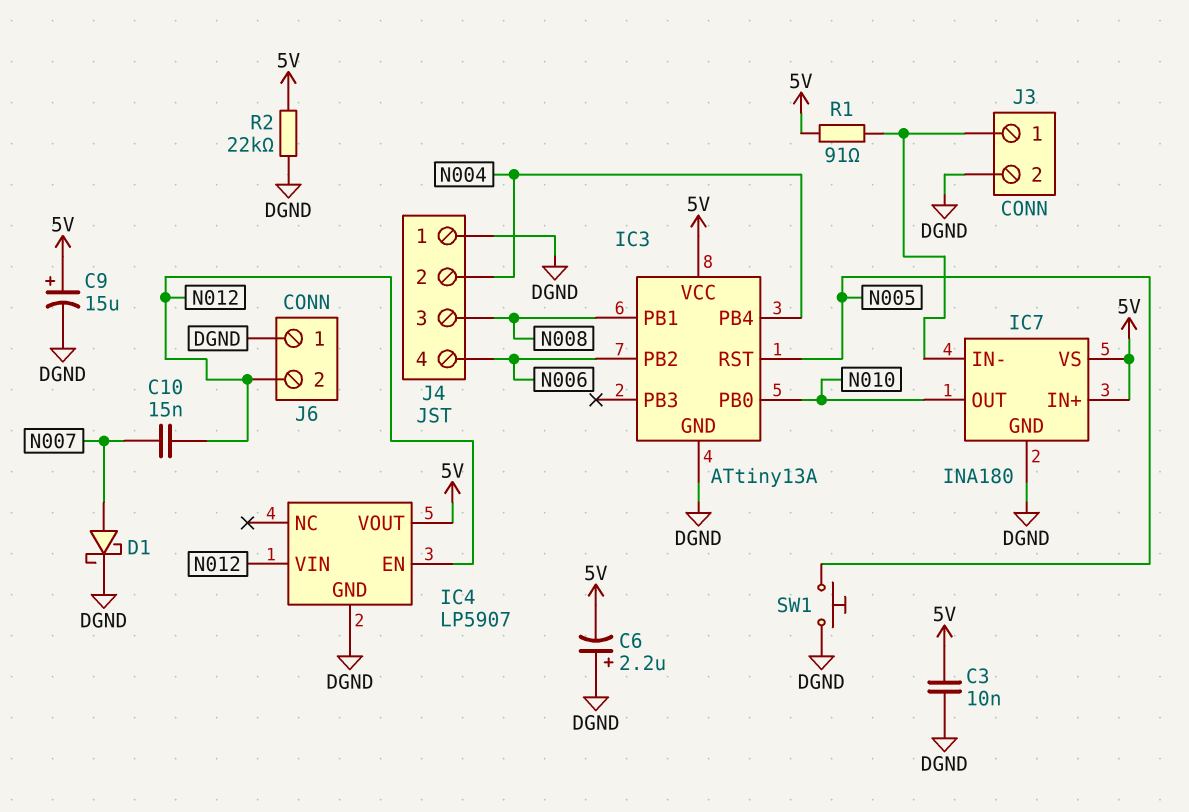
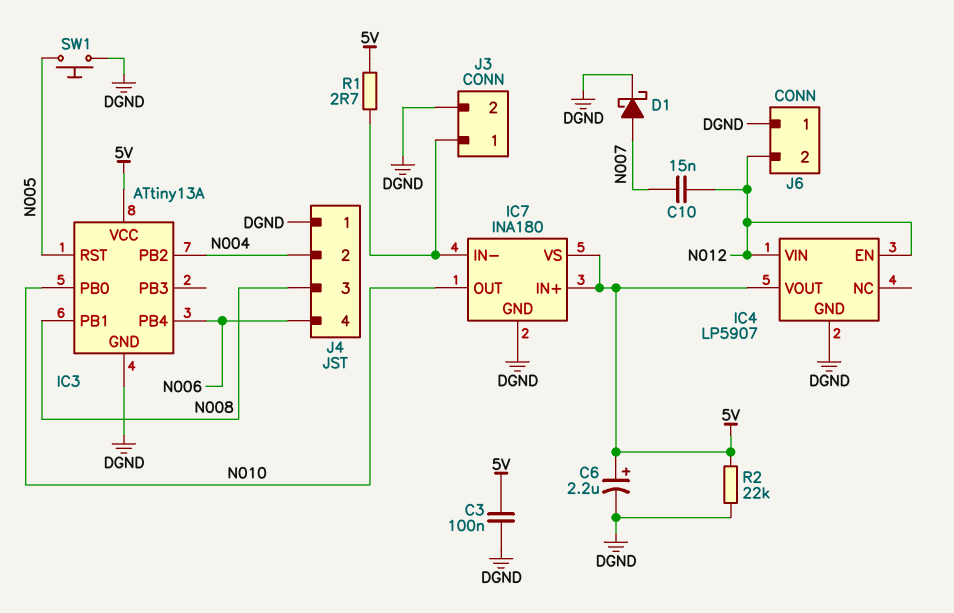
C3: 10nF (5V, DGND) -> 100nF (5V, DGND)
C6: 2.2uF (plus DGND, minus 5V) -> 2.2uF (plus 5V, minus DGND)
C9: 15uF (plus 5V, minus DGND) -> none
IC3 pin PB2: N006 -> N004
IC3 pin PB4: N004 -> N006
R1: 91 (5V, IC7/IN-) -> 2.7 (5V, IC7/IN-)

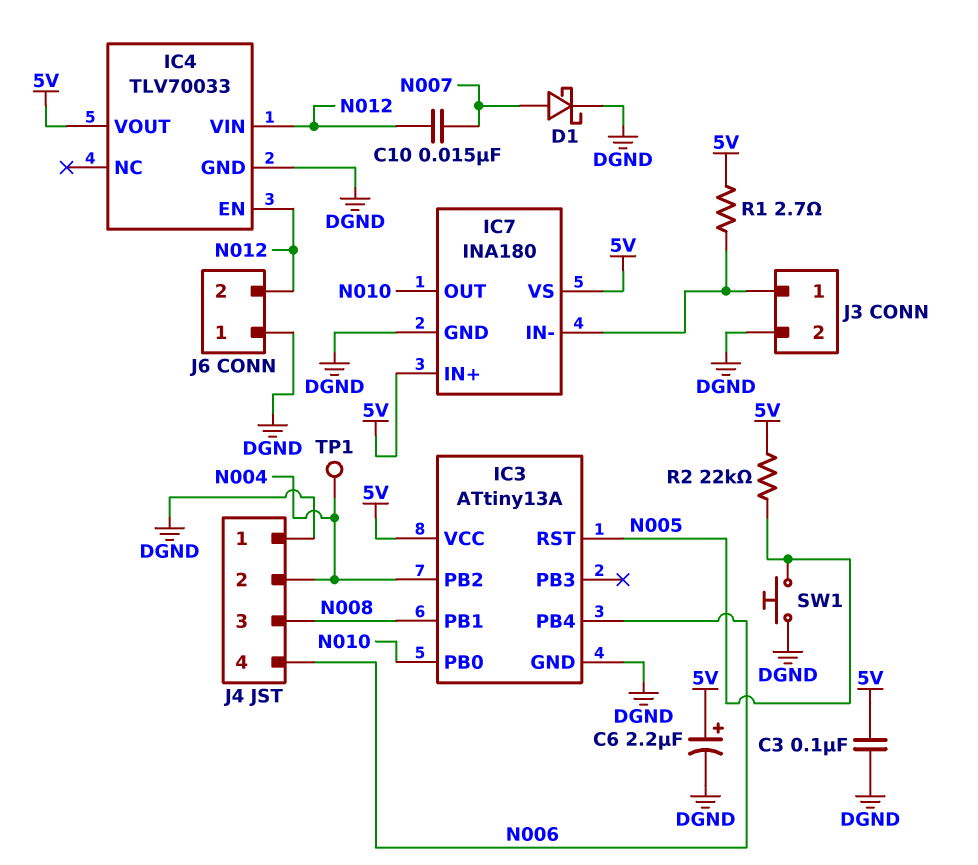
IC4: LP5907 -> TLV70033
R2: 22k (5V, DGND) -> 22k (5V, N005)
TP1: none -> test point (N004)

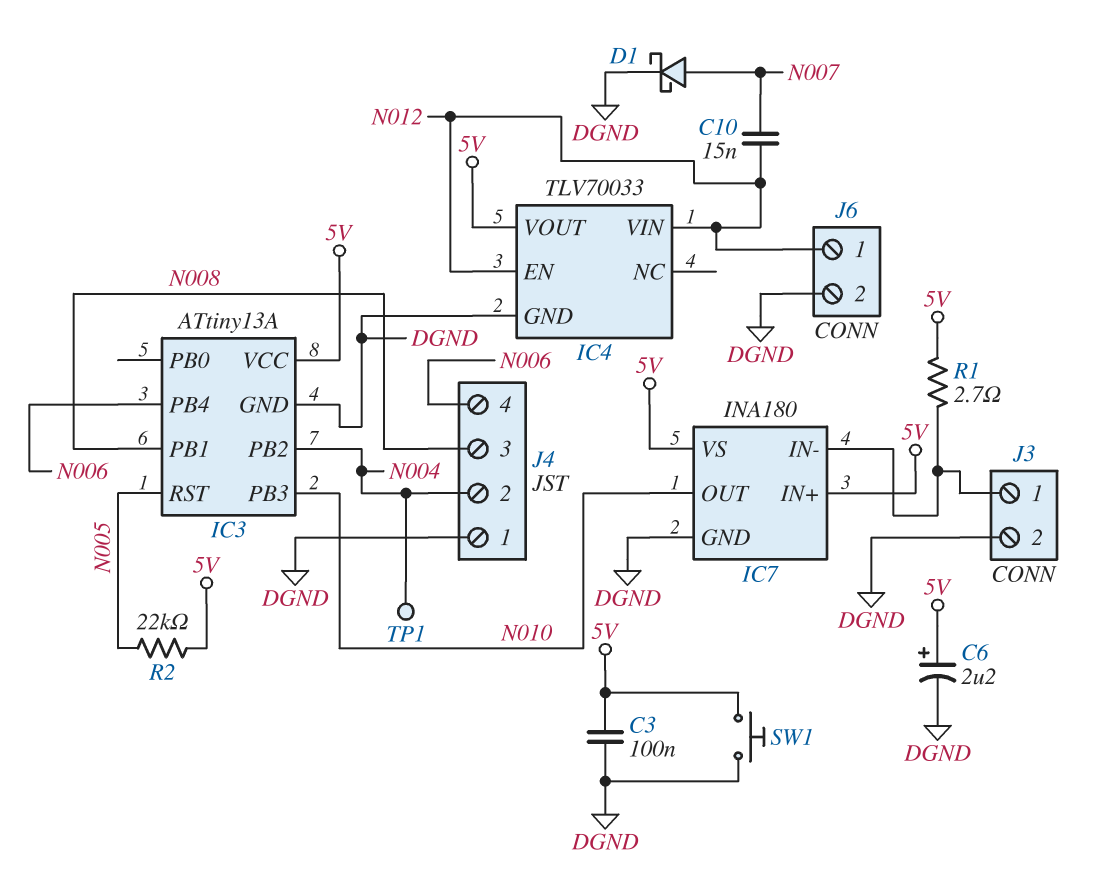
IC3 pin PB0: N010 -> none
IC3 pin PB3: none -> N010
J6 pin 1: DGND -> N012
J6 pin 2: N012 -> DGND
SW1: button (DGND, N005) -> button (5V, DGND)

